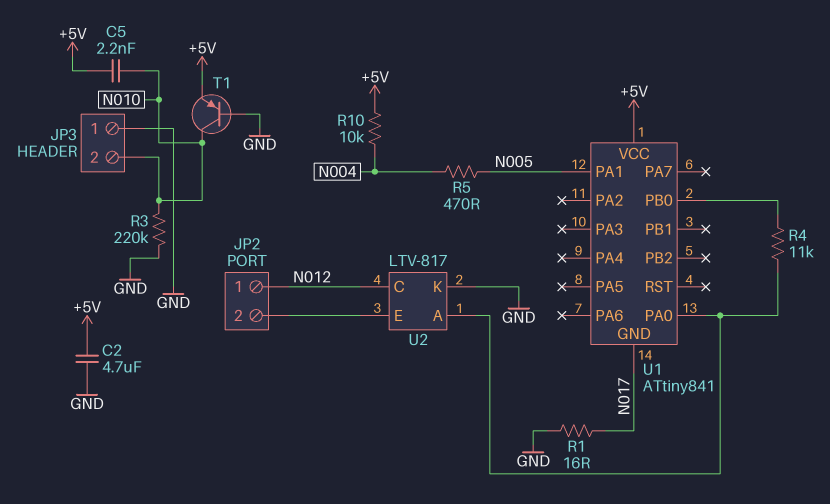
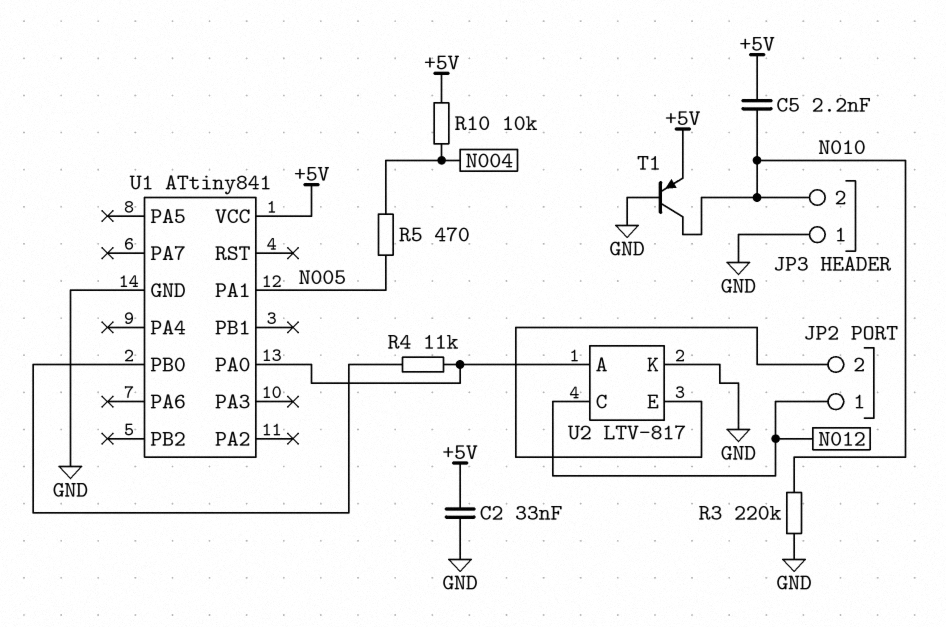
C2: 4.7uF (+5V, GND) -> 33nF (+5V, GND)
R1: 16 (GND, N017) -> none
U1 pin GND: N017 -> GND

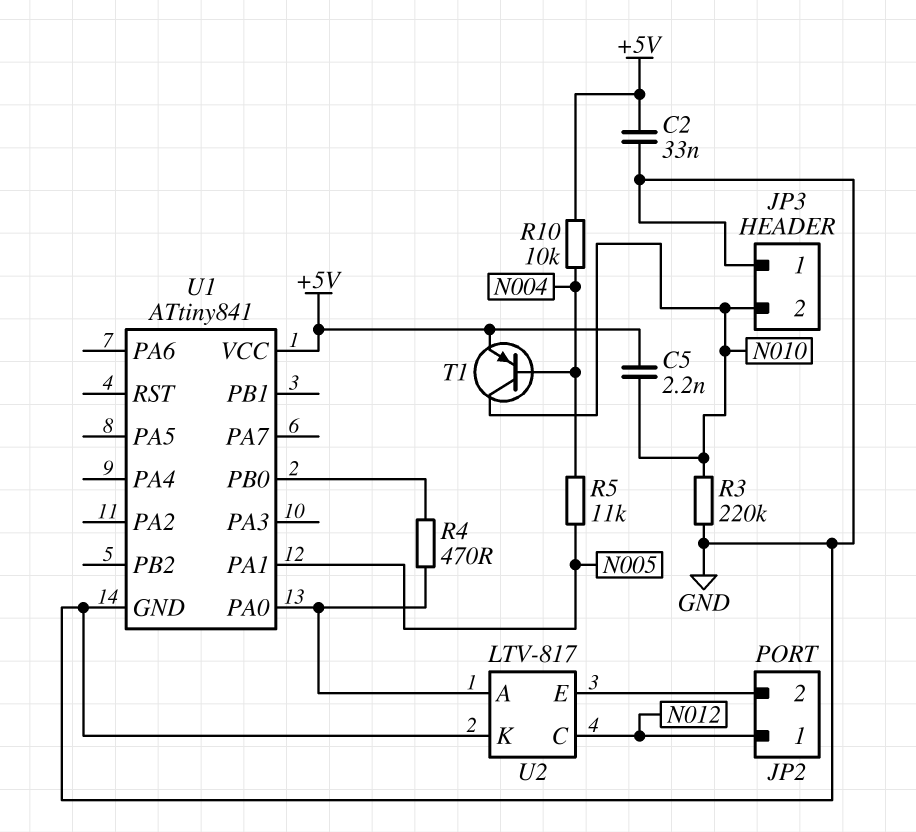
R4: 11k (U1/PA0, U1/PB0) -> 470 (U1/PA0, U1/PB0)
R5: 470 (N004, N005) -> 11k (N004, N005)
T1: PNP (B GND, C N010, E +5V) -> PNP (B N004, C N010, E +5V)

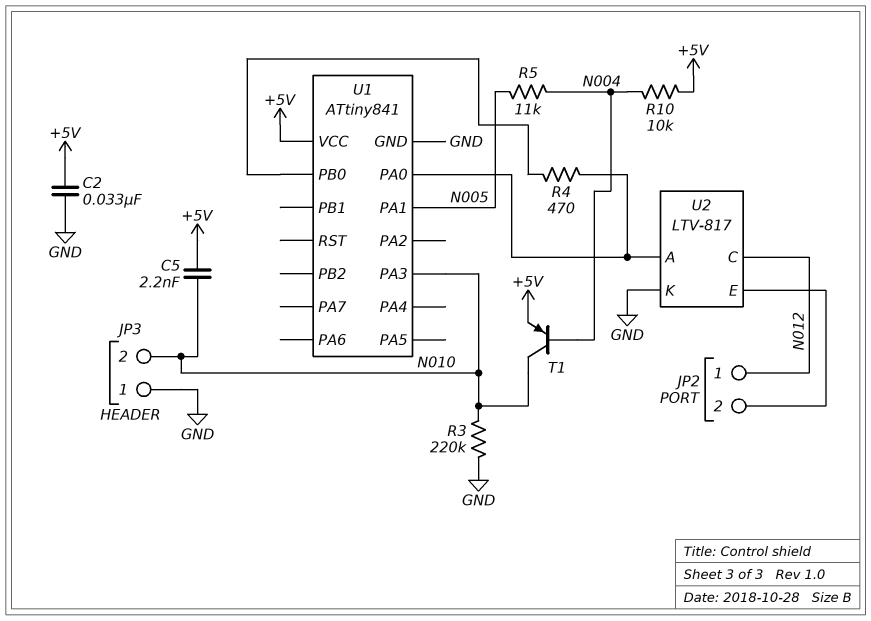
U1 pin PA3: none -> N010

